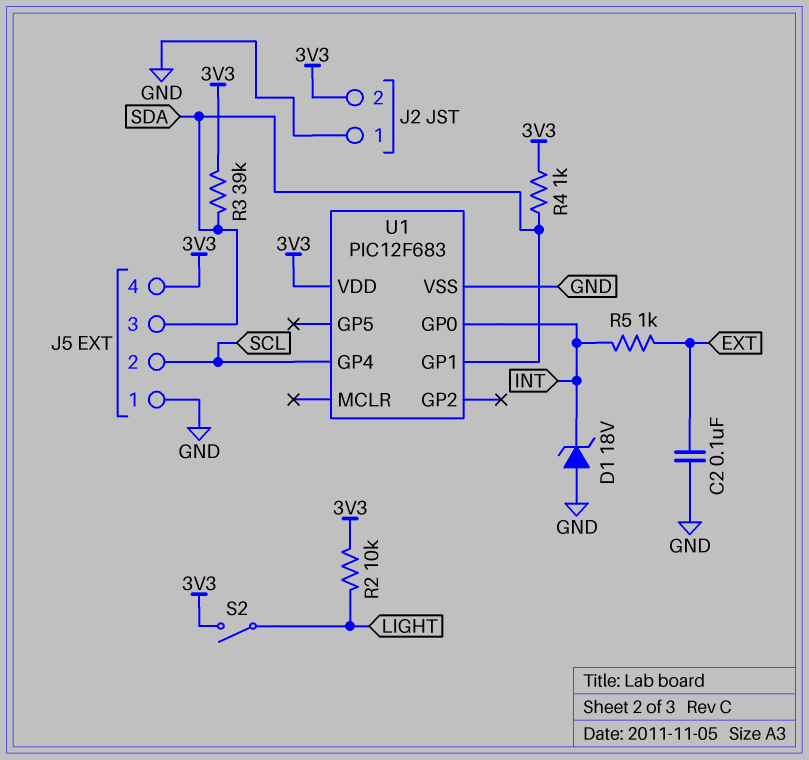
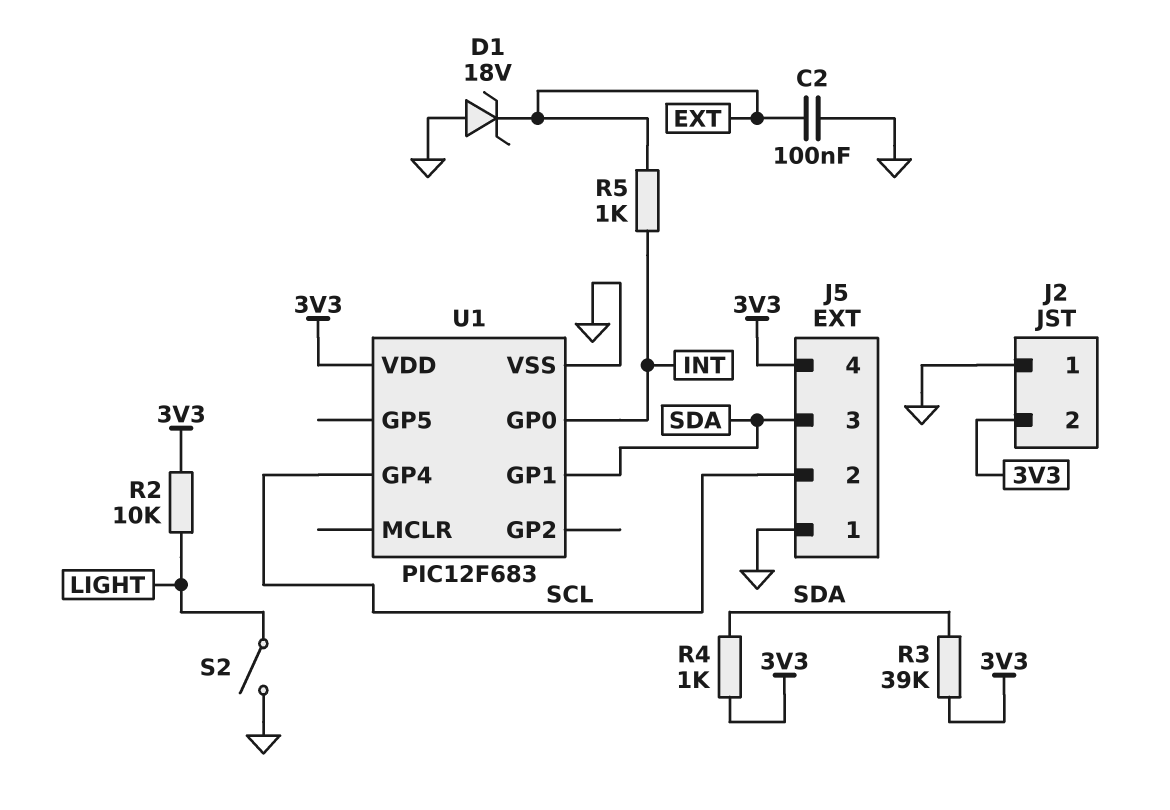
D1: zener 18V (A GND, K INT) -> zener 18V (A GND, K EXT)
S2: switch (3V3, LIGHT) -> switch (GND, LIGHT)

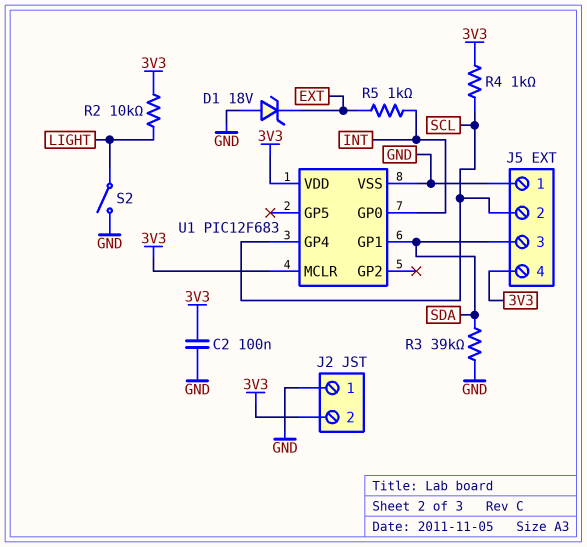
C2: 100nF (EXT, GND) -> 100nF (3V3, GND)
R3: 39k (3V3, SDA) -> 39k (GND, SDA)
R4: 1k (3V3, SDA) -> 1k (3V3, SCL)
U1 pin MCLR: none -> 3V3

